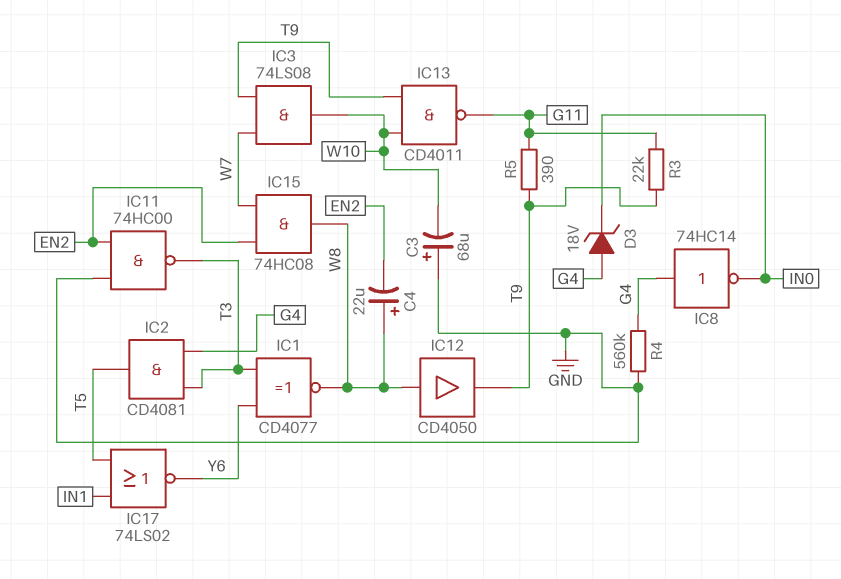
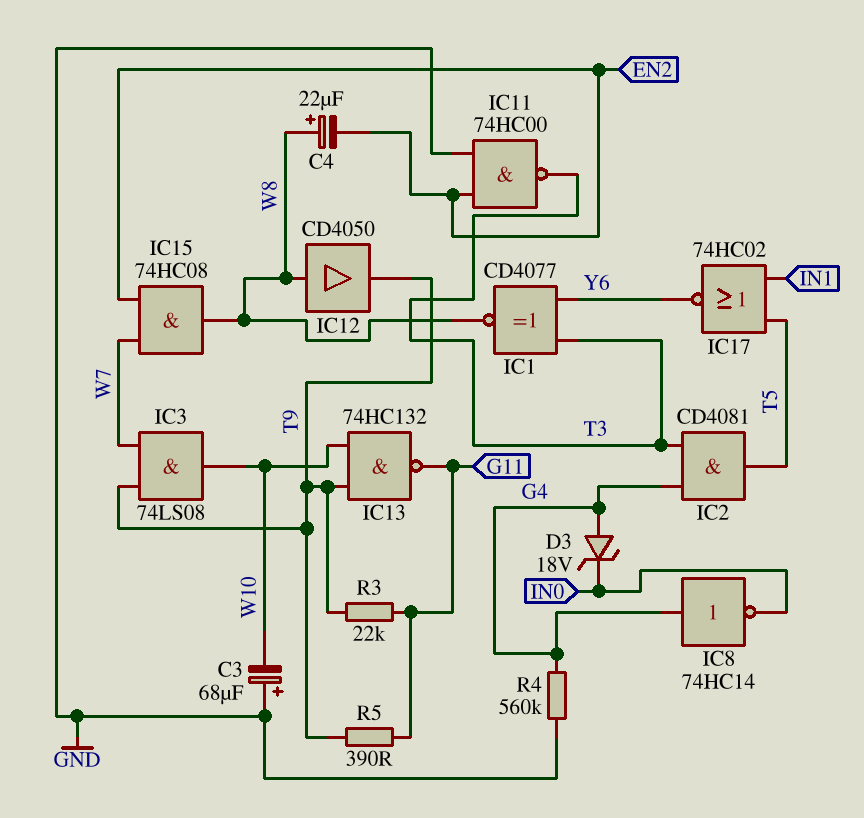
IC13: NAND CD4011 (in T9, in W10, out G11) -> NAND 74HC132 (in T9, in W10, out G11)
IC17: NOR 74LS02 (in IN1, in T5, out Y6) -> NOR 74HC02 (in IN1, in T5, out Y6)

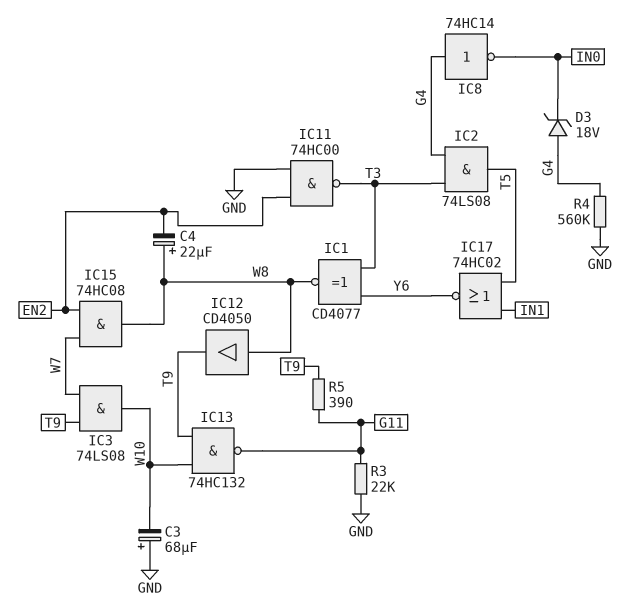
IC2: AND CD4081 (in G4, in T3, out T5) -> AND 74LS08 (in G4, in T3, out T5)
R3: 22k (G11, T9) -> 22k (G11, GND)

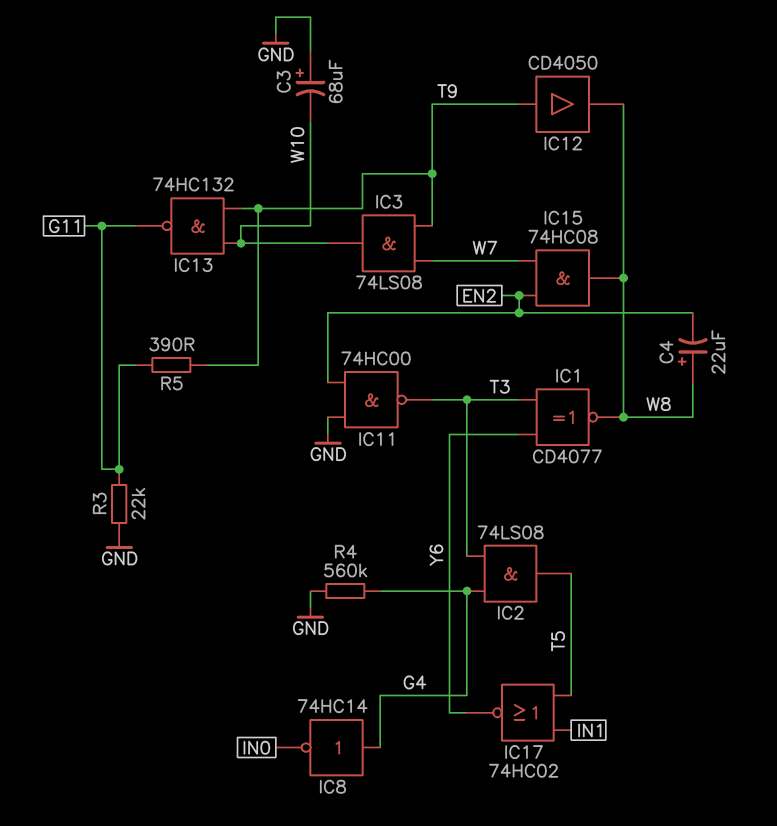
D3: zener 18V (A G4, K IN0) -> none
IC12: buffer CD4050 (in W8, out T9) -> buffer CD4050 (in T9, out W8)

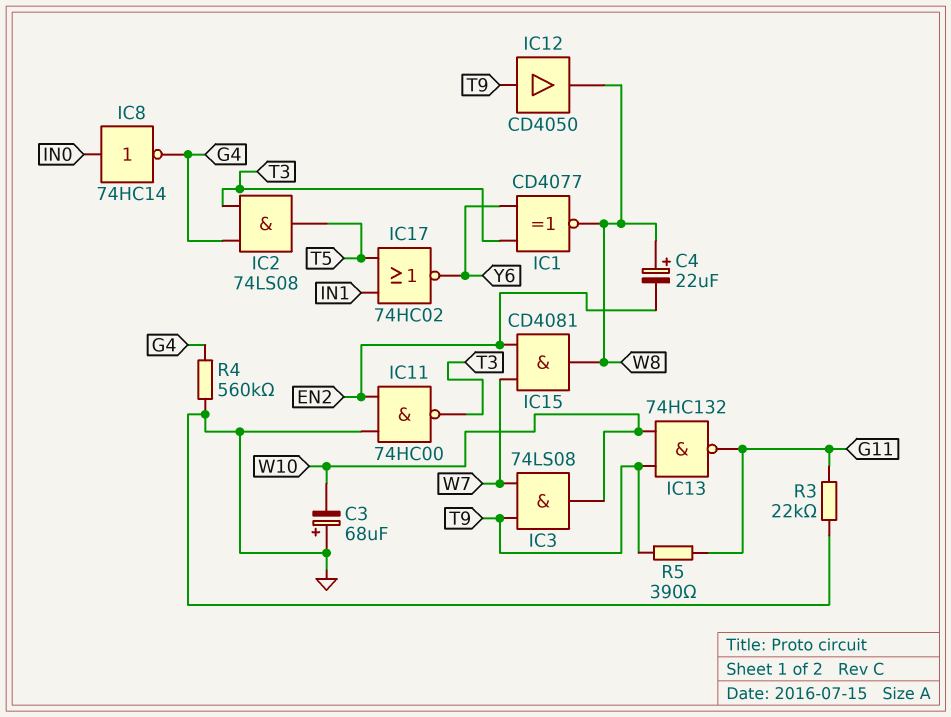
IC8: NOT 74HC14 (in G4, out IN0) -> NOT 74HC14 (in IN0, out G4)
IC15: AND 74HC08 (in EN2, in W7, out W8) -> AND CD4081 (in EN2, in W7, out W8)

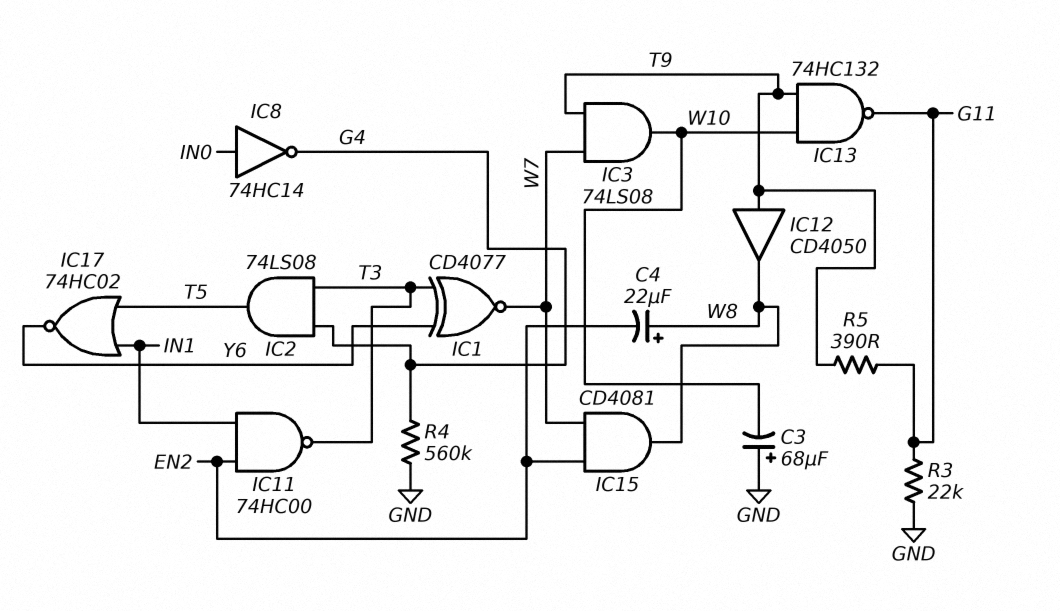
IC1: XNOR CD4077 (in T3, in Y6, out W8) -> XNOR CD4077 (in T3, in Y6, out W7)
IC11: NAND 74HC00 (in EN2, in GND, out T3) -> NAND 74HC00 (in EN2, in IN1, out T3)

